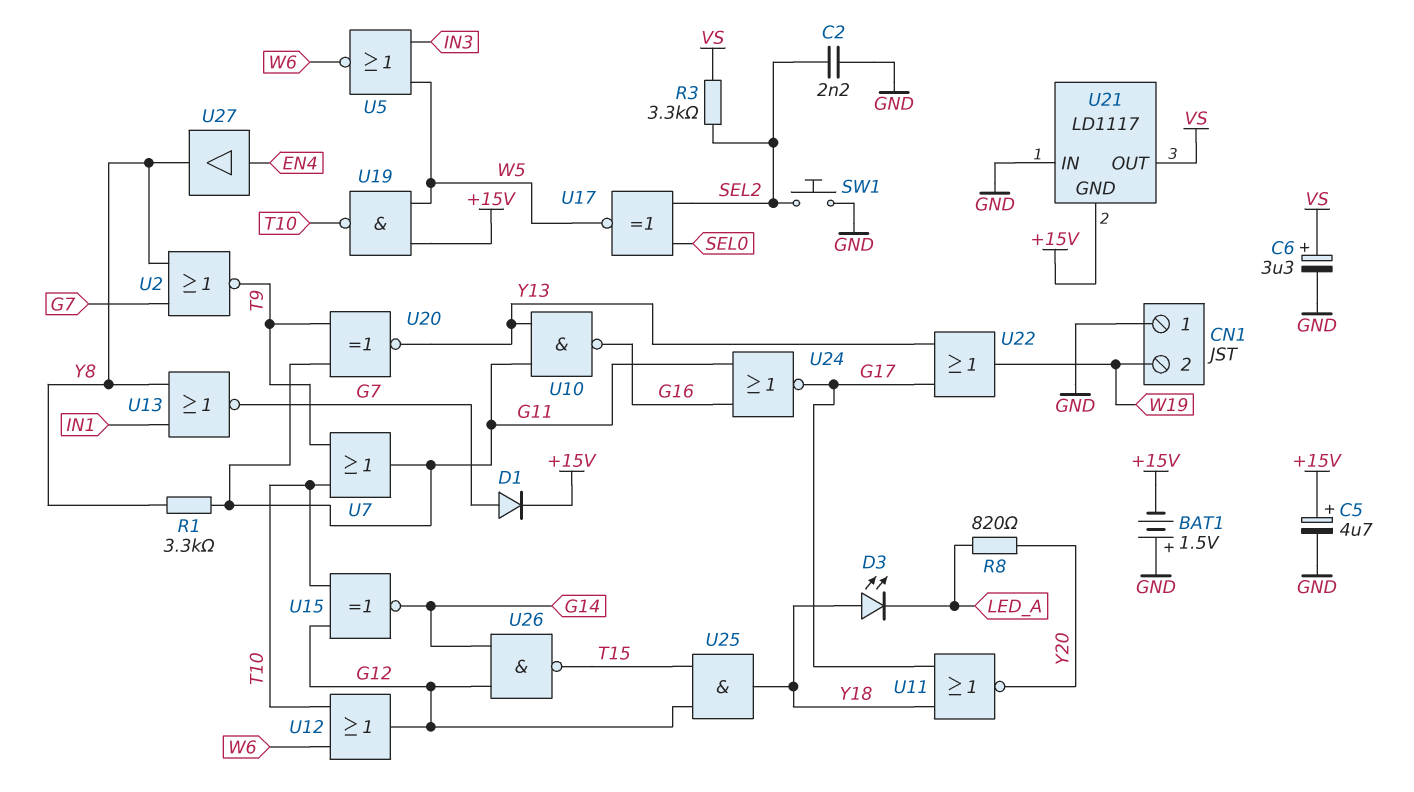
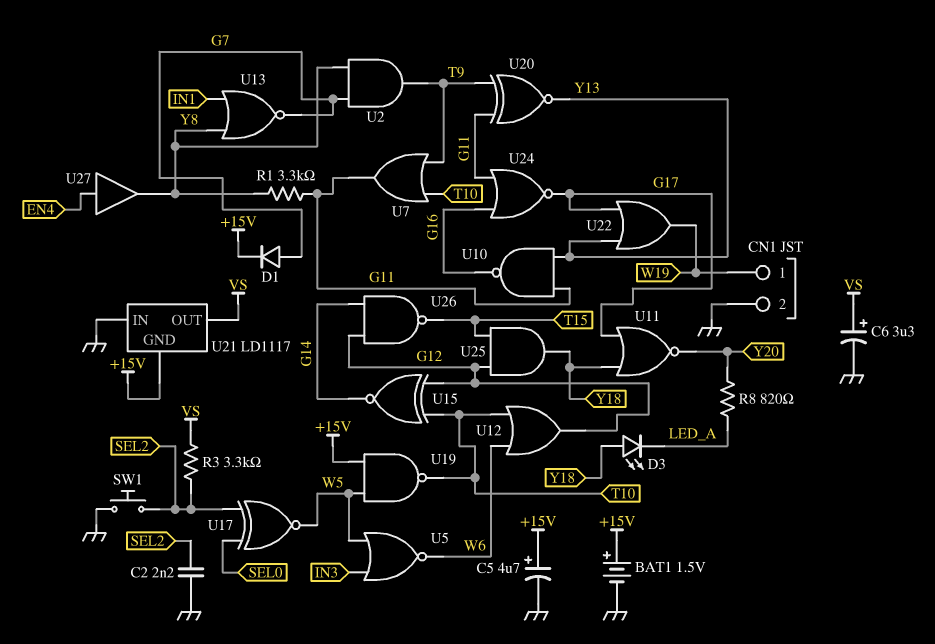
BAT1: 1.5V (plus GND, minus +15V) -> 1.5V (plus +15V, minus GND)
CN1 pin 1: GND -> W19
CN1 pin 2: W19 -> GND
U2: NOR (in G7, in Y8, out T9) -> AND (in G7, in Y8, out T9)

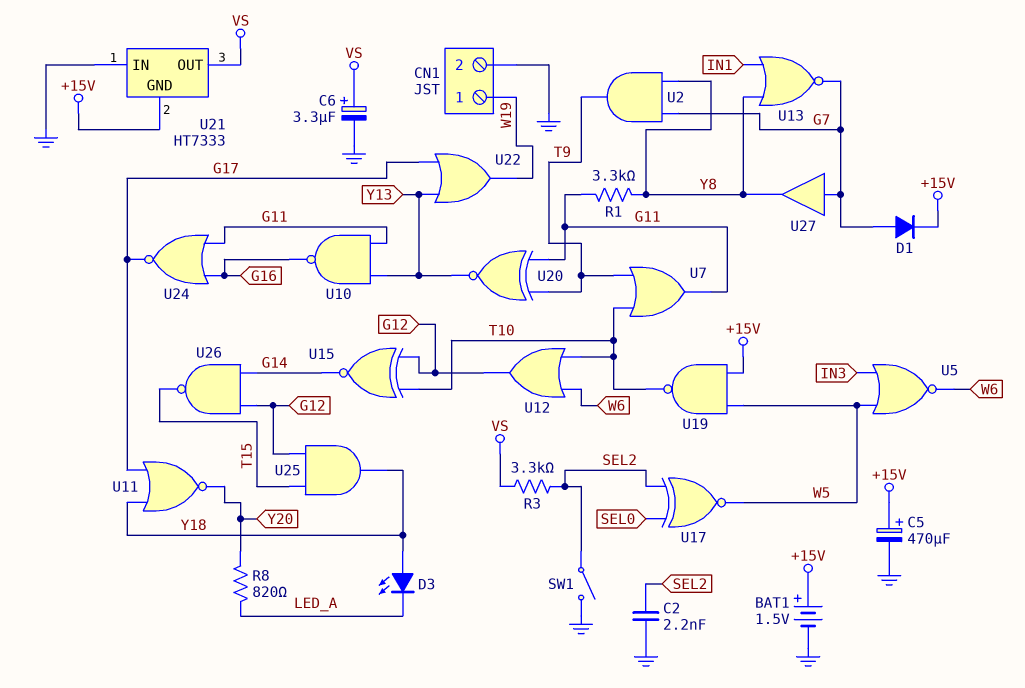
C5: 4.7uF (plus +15V, minus GND) -> 470uF (plus +15V, minus GND)
SW1: button (GND, SEL2) -> switch (GND, SEL2)
U21: LD1117 -> HT7333
U27: buffer (in EN4, out Y8) -> buffer (in G7, out Y8)

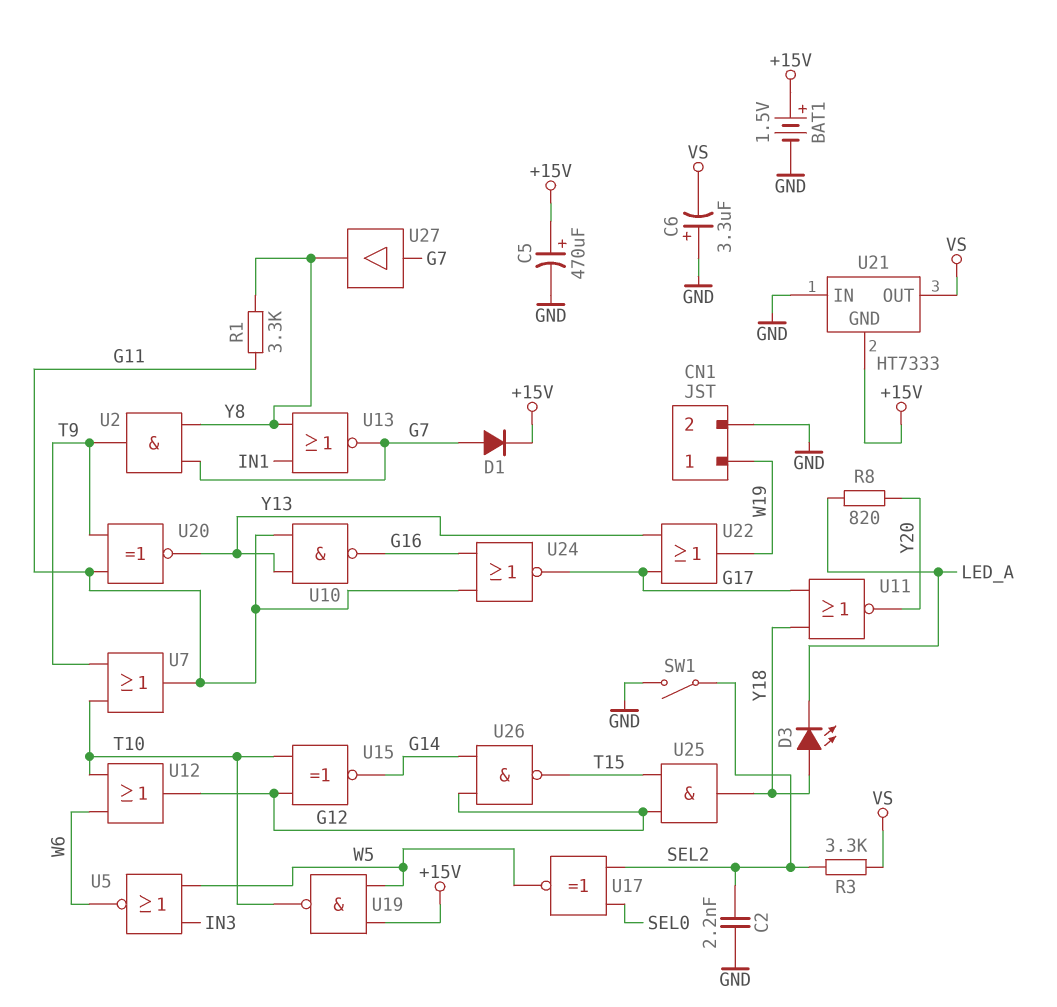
C6: 3.3uF (plus VS, minus GND) -> 3.3uF (plus GND, minus VS)

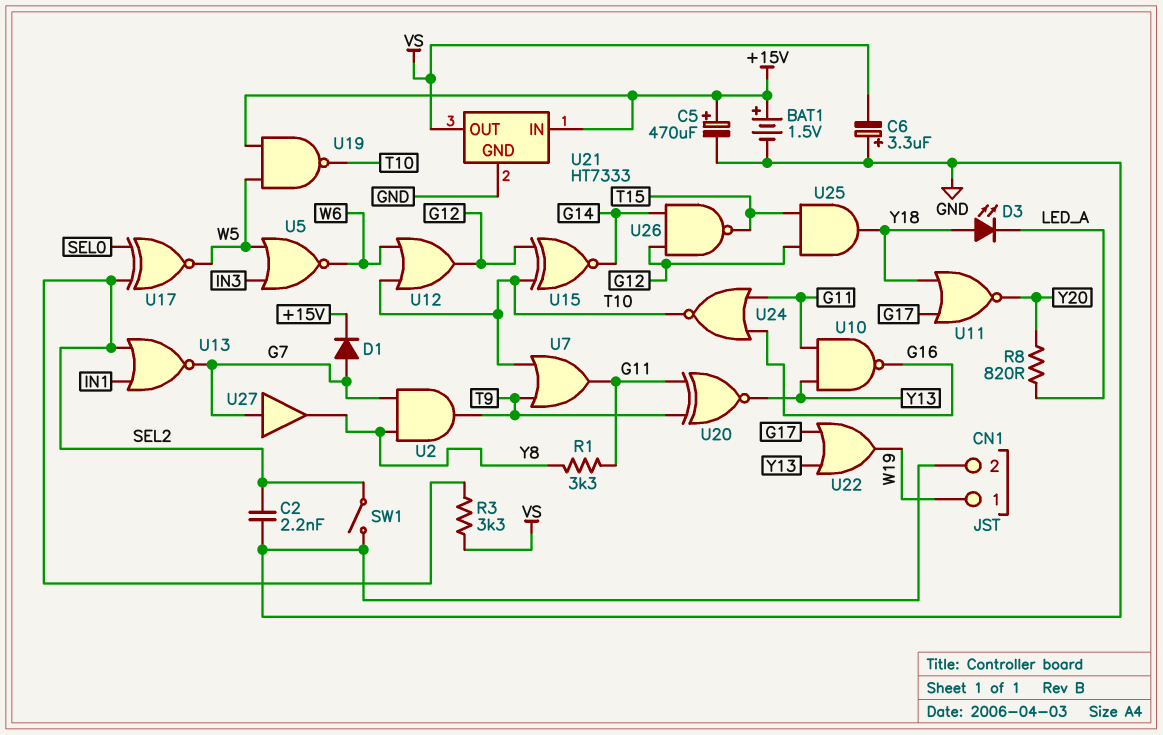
U13: NOR (in IN1, in Y8, out G7) -> NOR (in IN1, in SEL2, out G7)
U21 pin GND: +15V -> GND
U21 pin IN: GND -> +15V
U24: NOR (in G11, in G16, out G17) -> NOR (in G11, in G16, out T10)

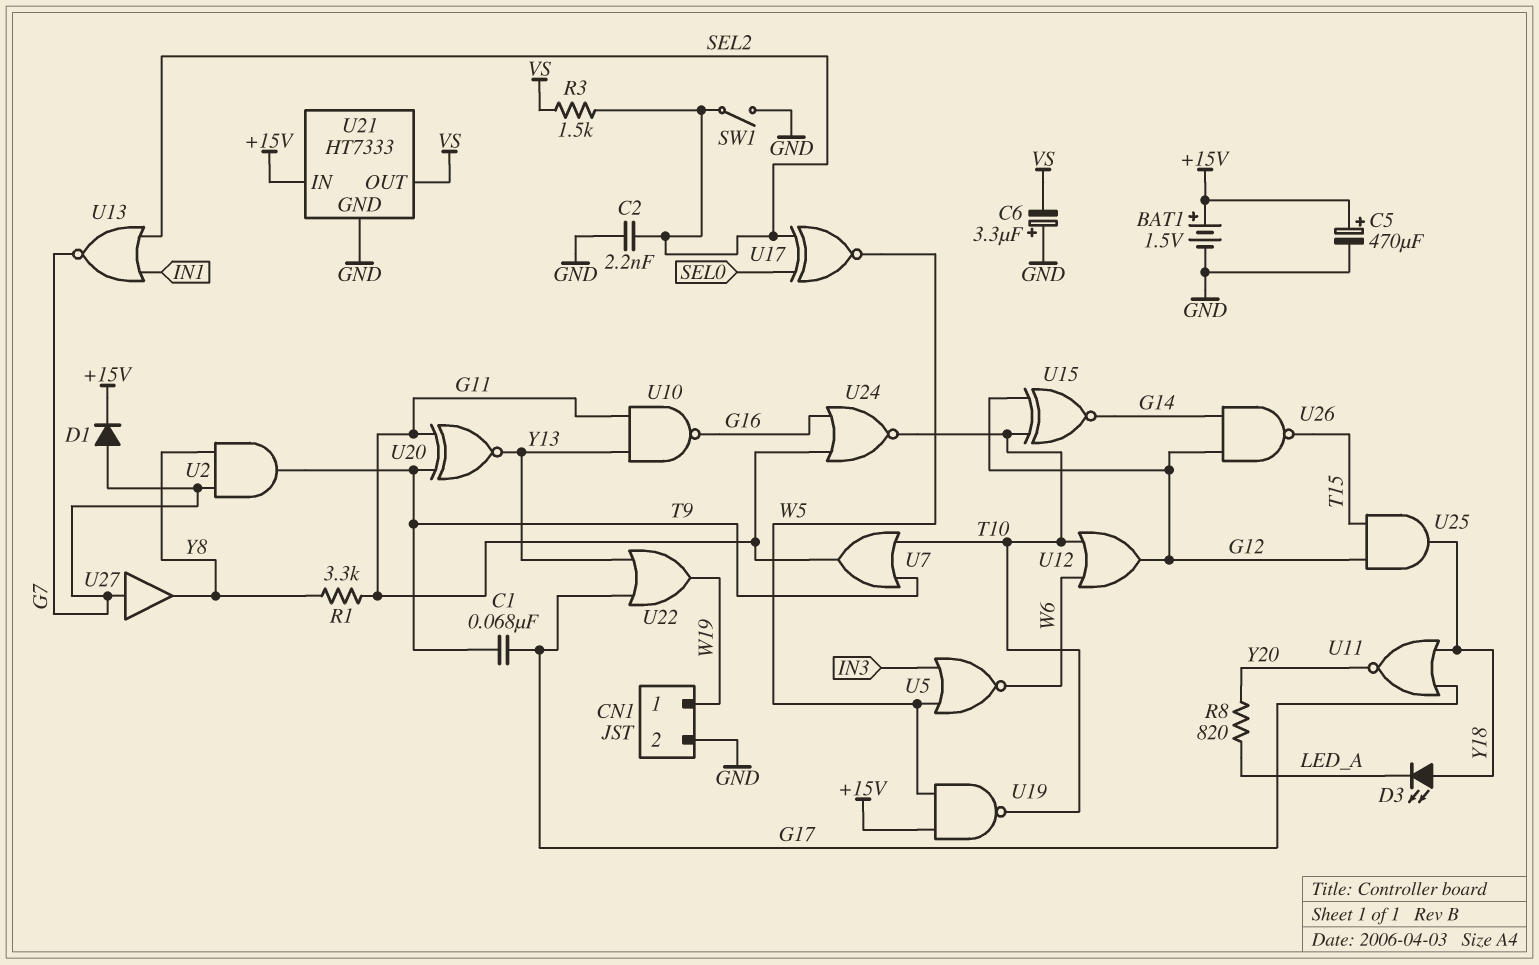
C1: none -> 68nF (G17, T9)
R3: 3.3k (SEL2, VS) -> 1.5k (SEL2, VS)

